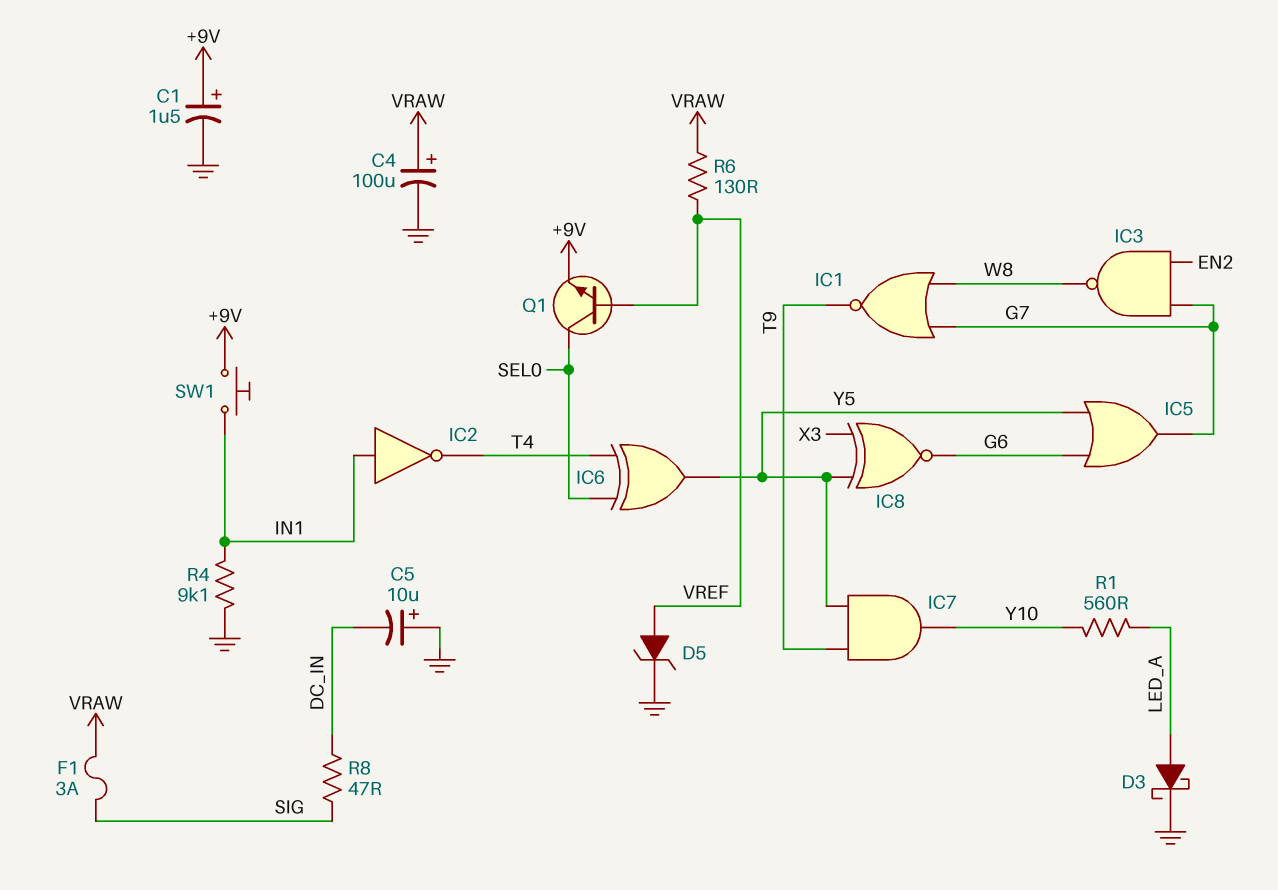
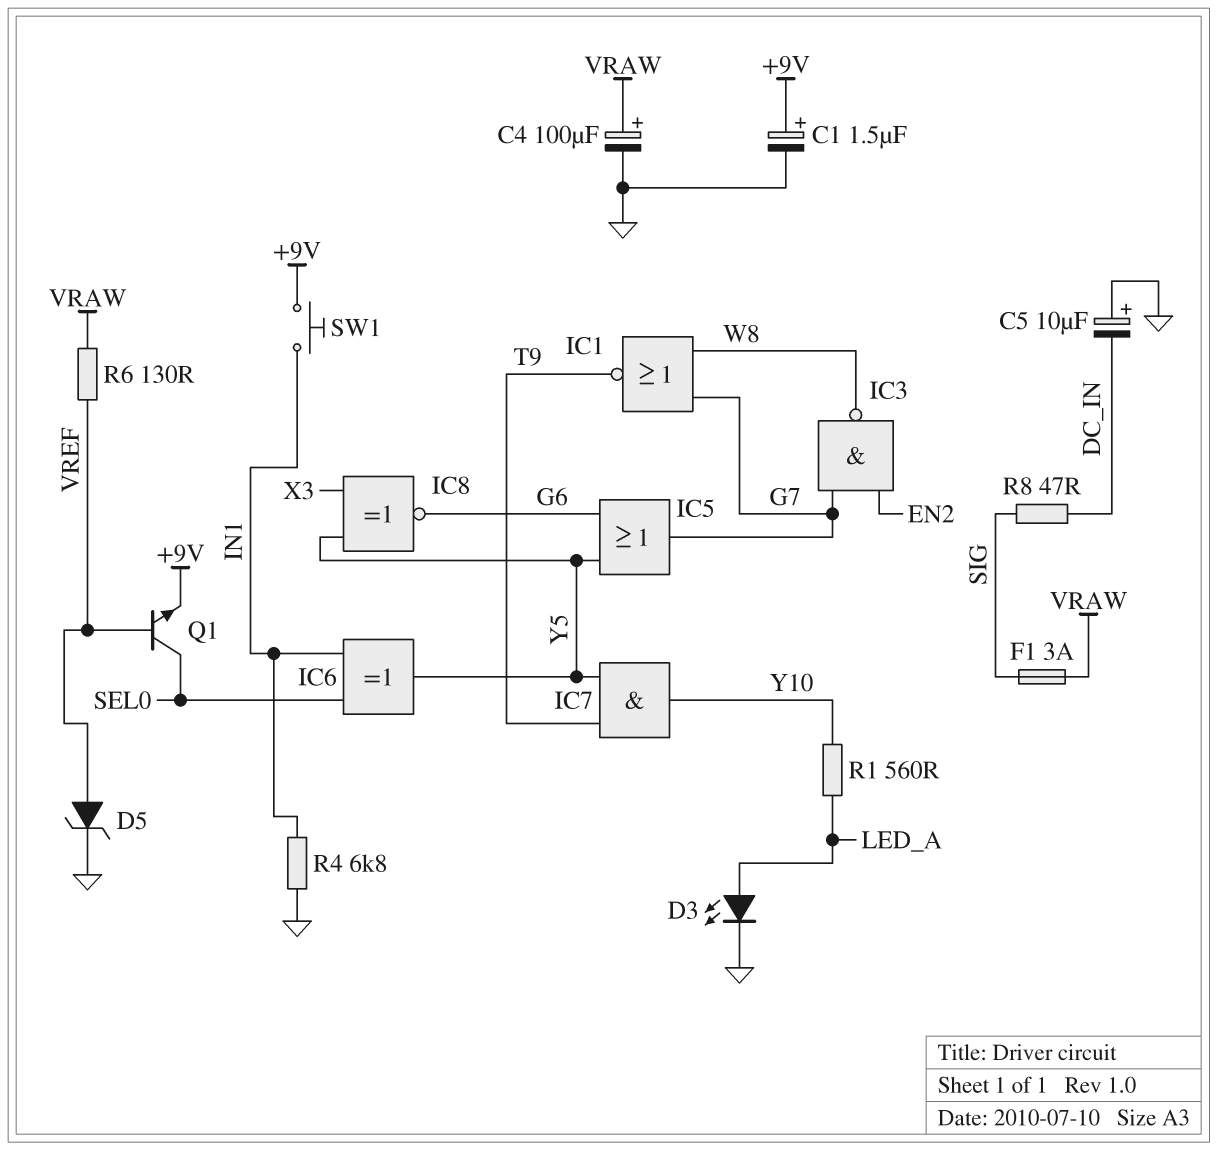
D3: schottky (A LED_A, K GND) -> LED (A LED_A, K GND)
IC2: NOT (in IN1, out T4) -> none
IC6: XOR (in SEL0, in T4, out Y5) -> XOR (in IN1, in SEL0, out Y5)
R4: 9.1k (GND, IN1) -> 6.8k (GND, IN1)

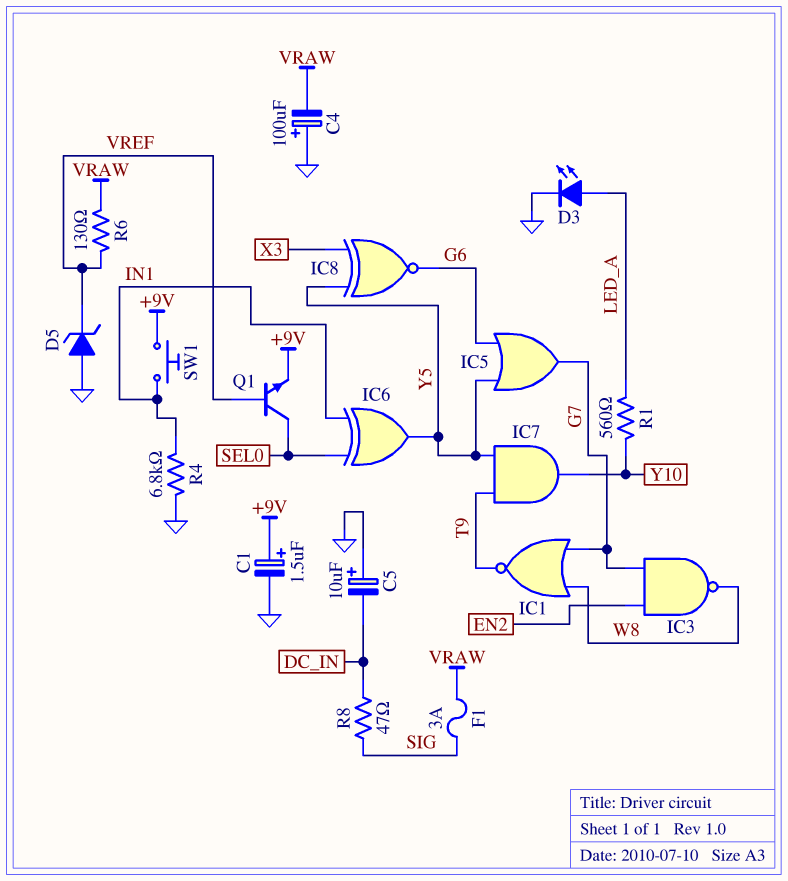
C4: 100uF (plus VRAW, minus GND) -> 100uF (plus GND, minus VRAW)
D5: zener (A VREF, K GND) -> zener (A GND, K VREF)

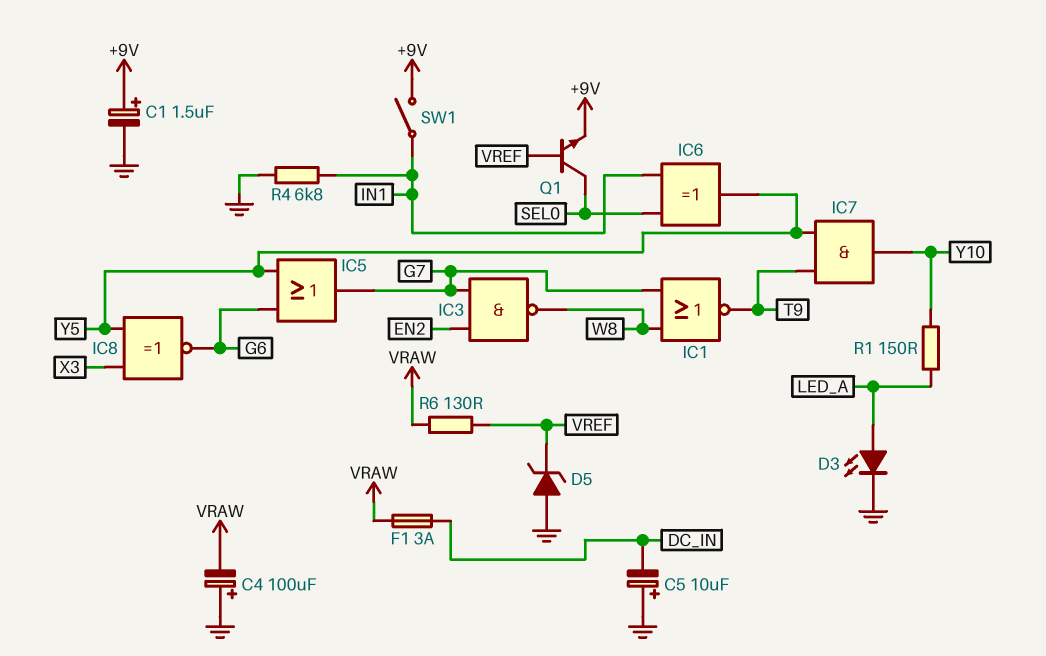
F1: 3A (SIG, VRAW) -> 3A (DC_IN, VRAW)
R1: 560 (LED_A, Y10) -> 150 (LED_A, Y10)
R8: 47 (DC_IN, SIG) -> none
SW1: button (+9V, IN1) -> switch (+9V, IN1)

